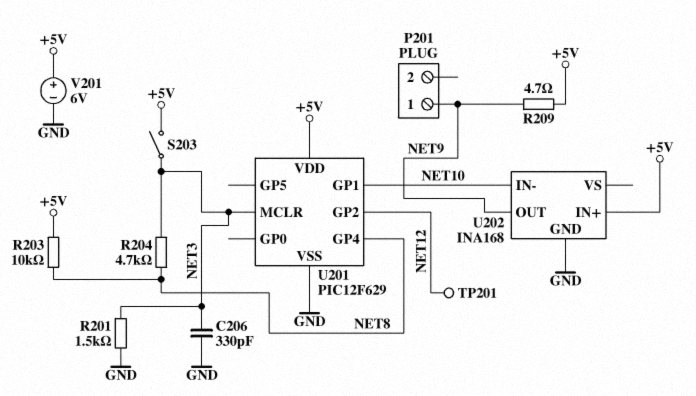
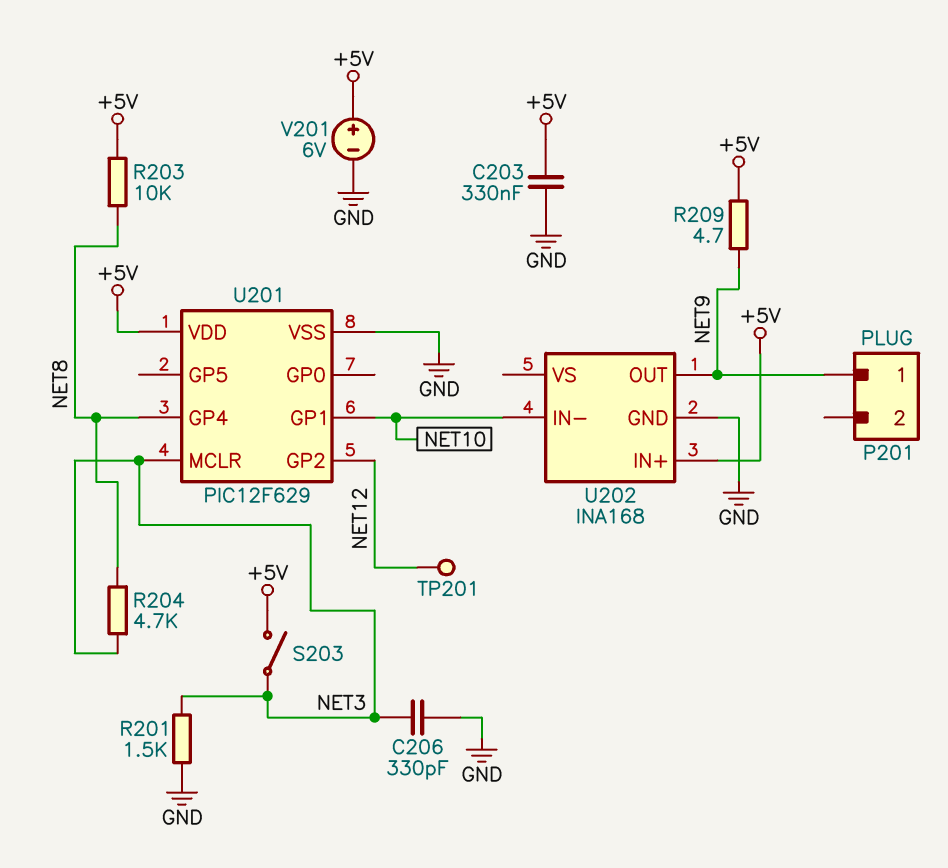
C203: none -> 330nF (+5V, GND)

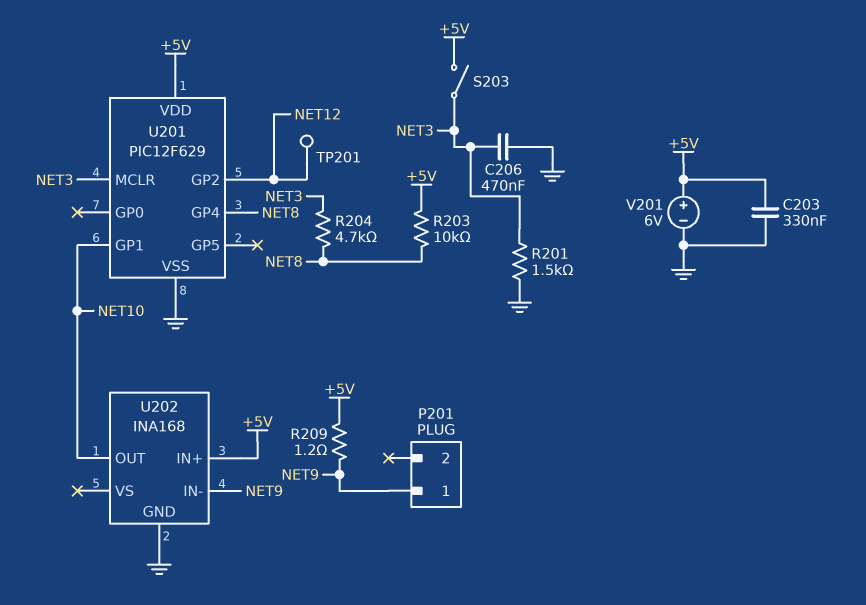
C206: 330pF (GND, NET3) -> 470nF (GND, NET3)
R209: 4.7 (+5V, NET9) -> 1.2 (+5V, NET9)
U202 pin IN-: NET10 -> NET9
U202 pin OUT: NET9 -> NET10

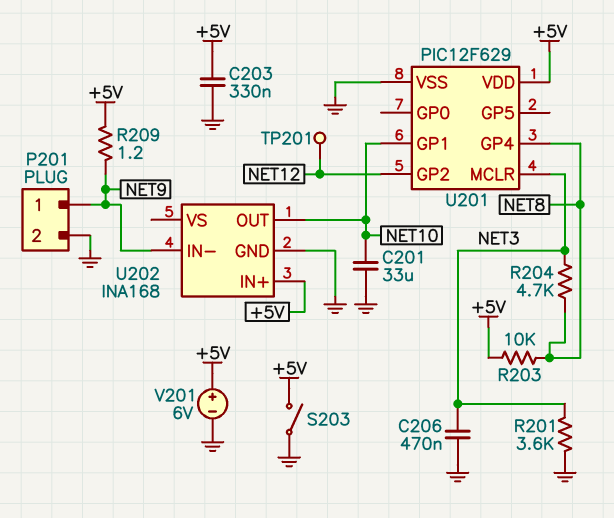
C201: none -> 33uF (GND, NET10)
P201 pin 2: none -> GND
R201: 1.5k (GND, NET3) -> 3.6k (GND, NET3)
S203: switch (+5V, NET3) -> switch (+5V, GND)

